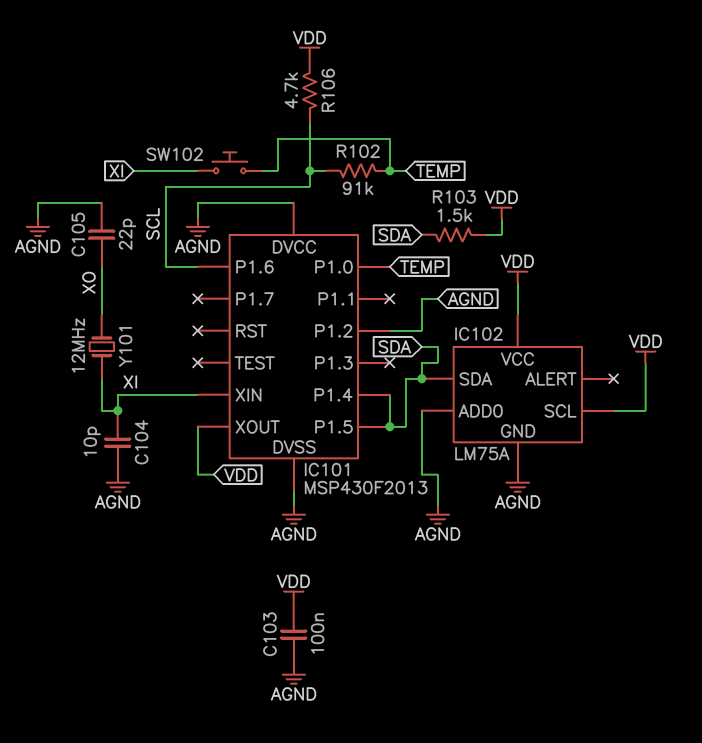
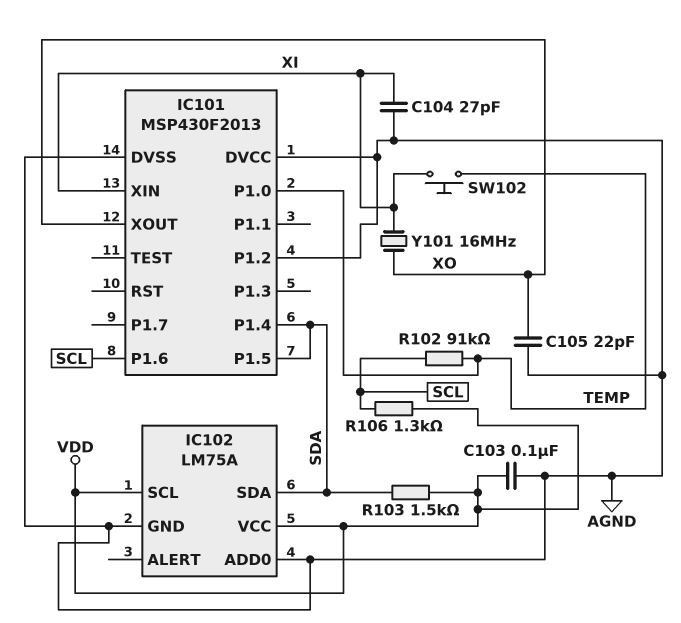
C104: 10pF (AGND, XI) -> 27pF (AGND, XI)
IC101 pin XOUT: VDD -> XO
R106: 4.7k (SCL, VDD) -> 1.3k (SCL, VDD)
Y101: 12MHz (XI, XO) -> 16MHz (XI, XO)

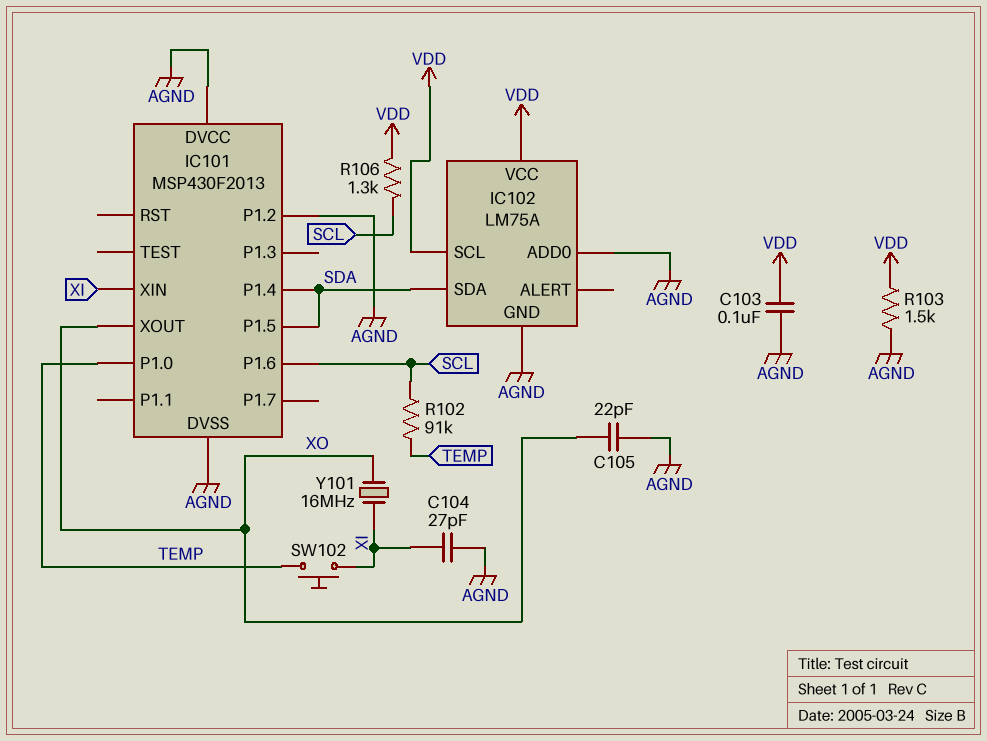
R103: 1.5k (SDA, VDD) -> 1.5k (AGND, VDD)

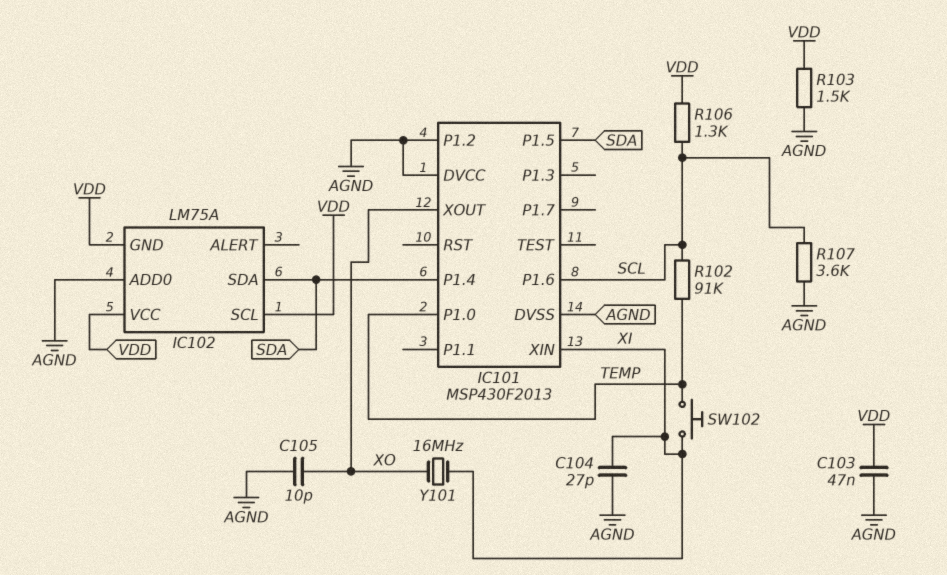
C103: 100nF (AGND, VDD) -> 47nF (AGND, VDD)
C105: 22pF (AGND, XO) -> 10pF (AGND, XO)
IC102 pin GND: AGND -> VDD
R107: none -> 3.6k (AGND, SCL)

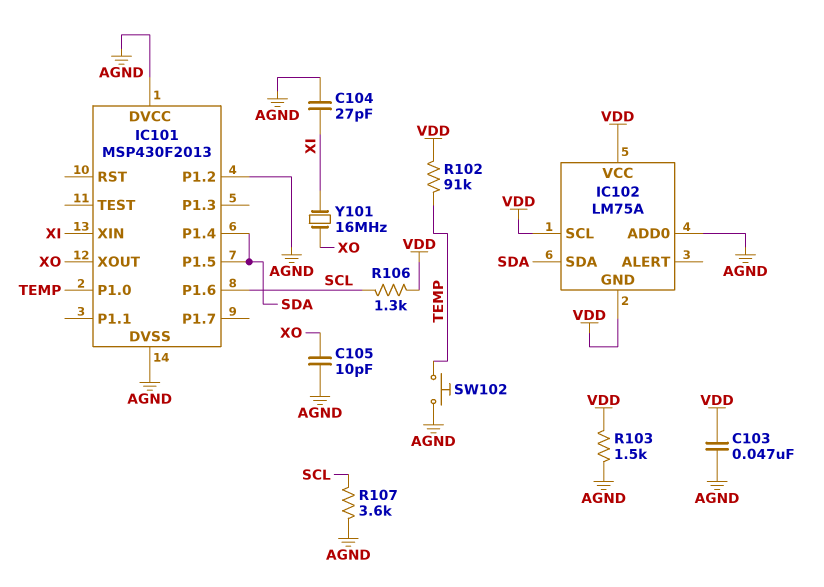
R102: 91k (SCL, TEMP) -> 91k (TEMP, VDD)
SW102: button (TEMP, XI) -> button (AGND, TEMP)

